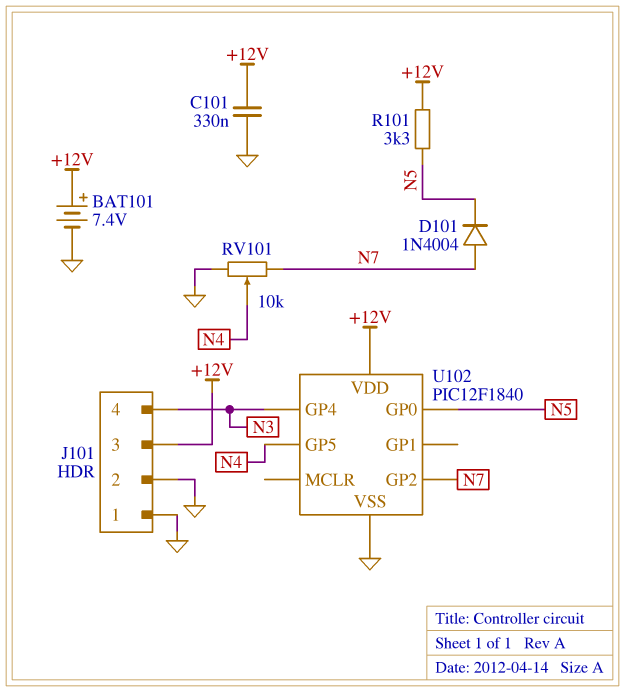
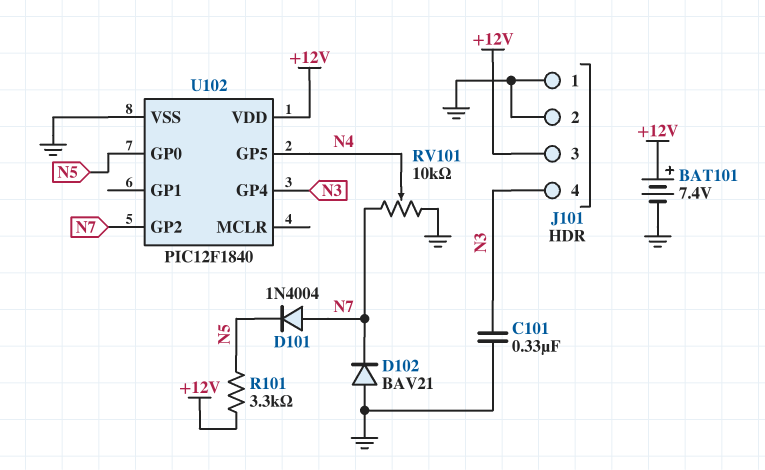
C101: 330nF (+12V, GND) -> 330nF (GND, N3)
D102: none -> diode BAV21 (A GND, K N7)

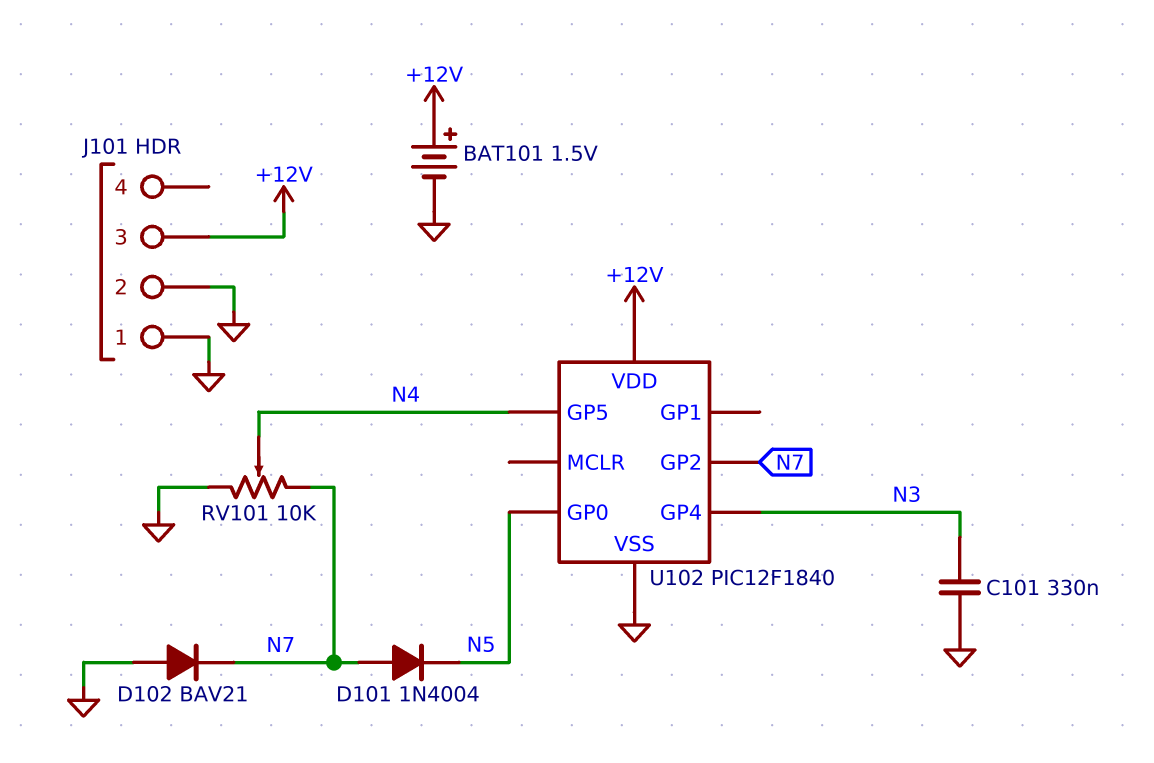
BAT101: 7.4V (plus +12V, minus GND) -> 1.5V (plus +12V, minus GND)
J101 pin 4: N3 -> none
R101: 3.3k (+12V, N5) -> none

